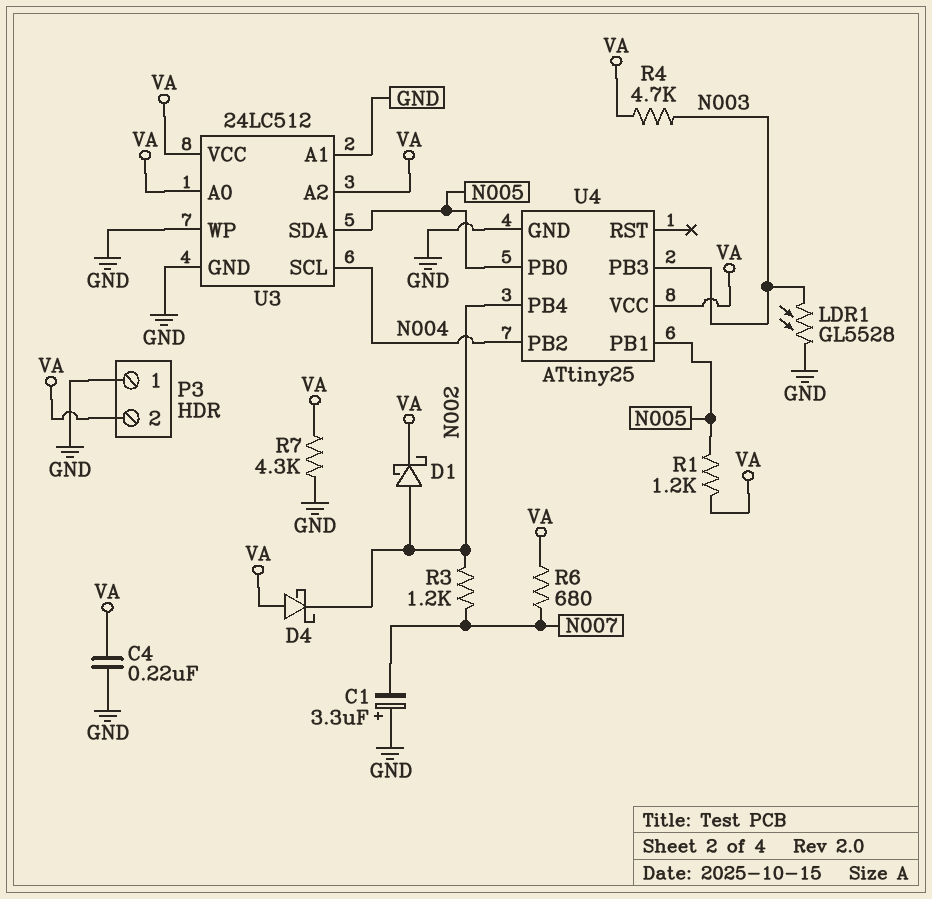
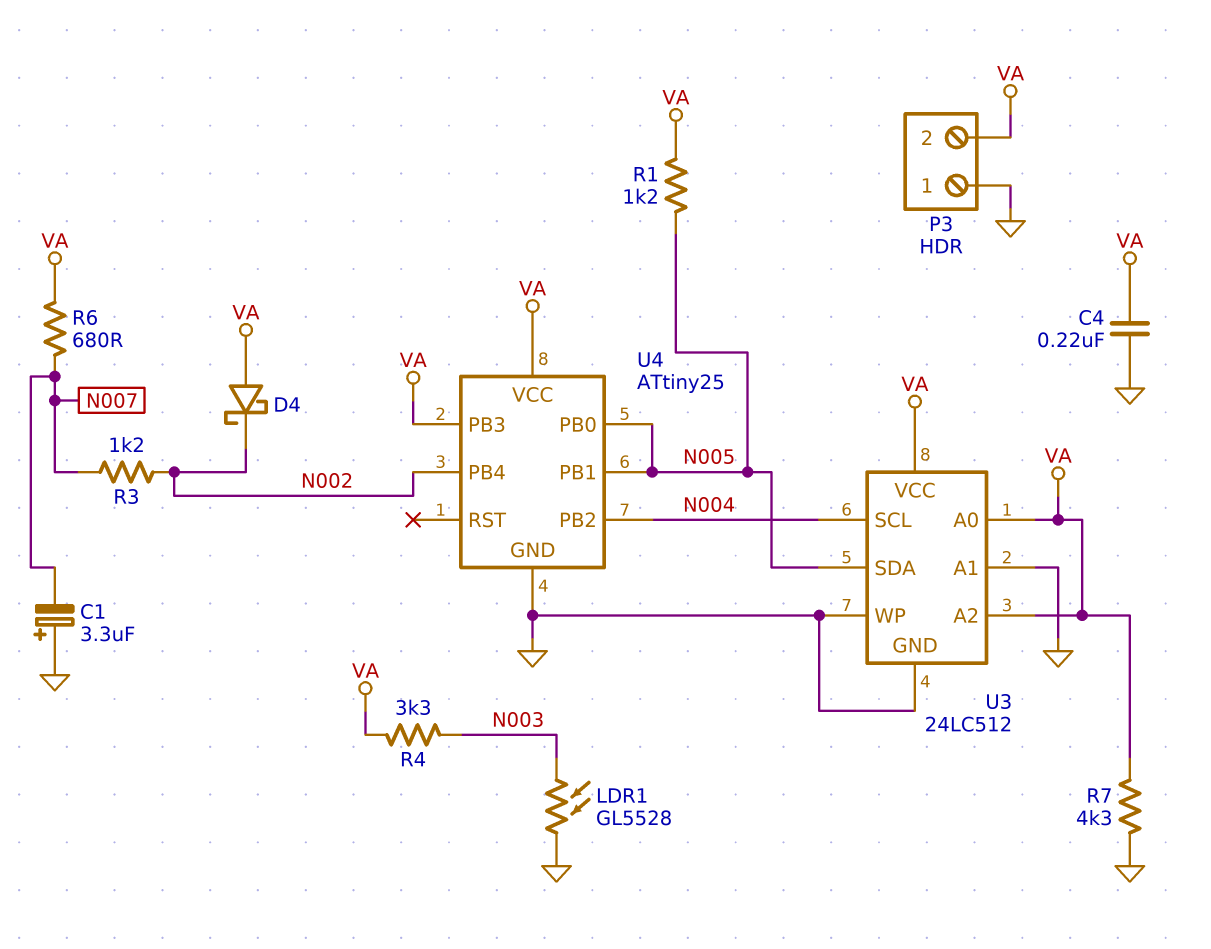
D1: schottky (A N002, K VA) -> none
R4: 4.7k (N003, VA) -> 3.3k (N003, VA)
U4 pin PB3: N003 -> VA

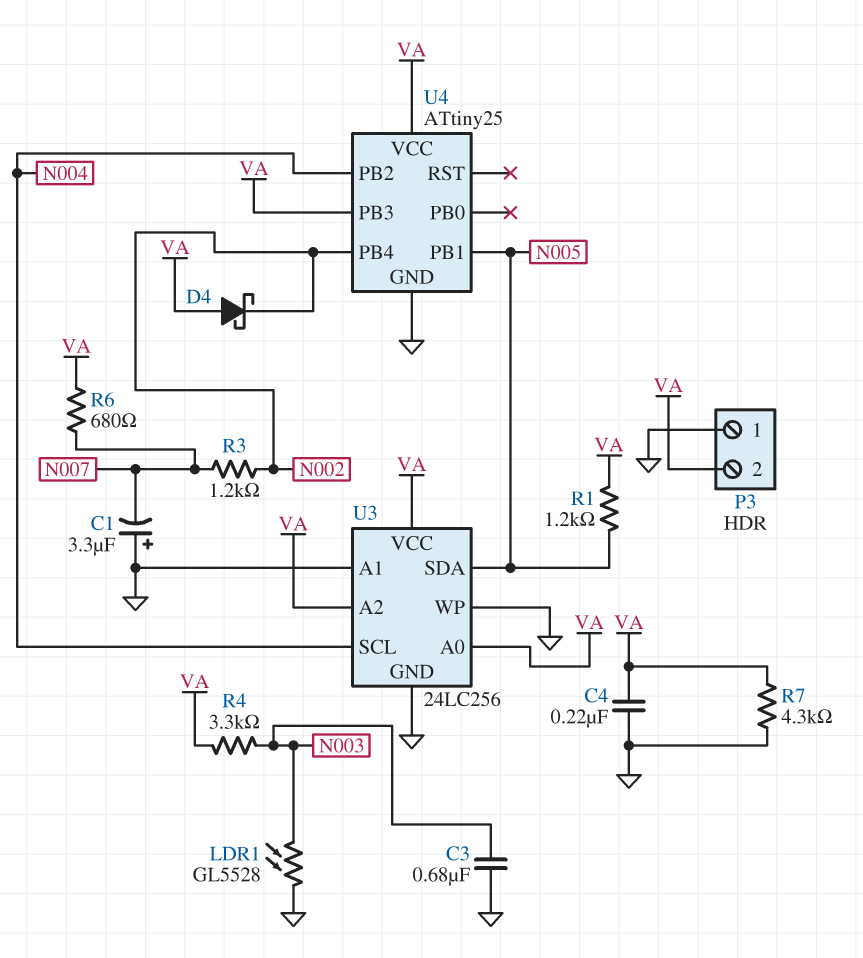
C3: none -> 680nF (GND, N003)
U3: 24LC512 -> 24LC256
U4 pin PB0: N005 -> none

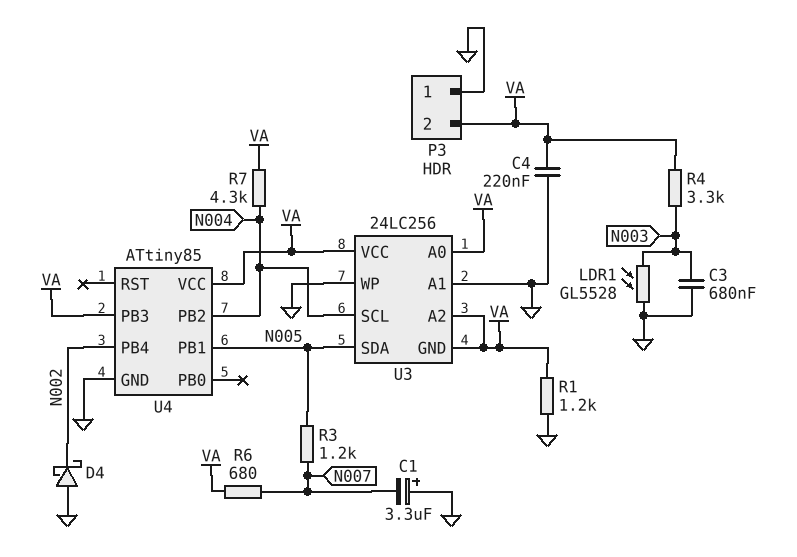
D4: schottky (A VA, K N002) -> schottky (A GND, K N002)
R1: 1.2k (N005, VA) -> 1.2k (GND, VA)
R3: 1.2k (N002, N007) -> 1.2k (N005, N007)
R7: 4.3k (GND, VA) -> 4.3k (N004, VA)
U3 pin GND: GND -> VA
U4: ATtiny25 -> ATtiny85

